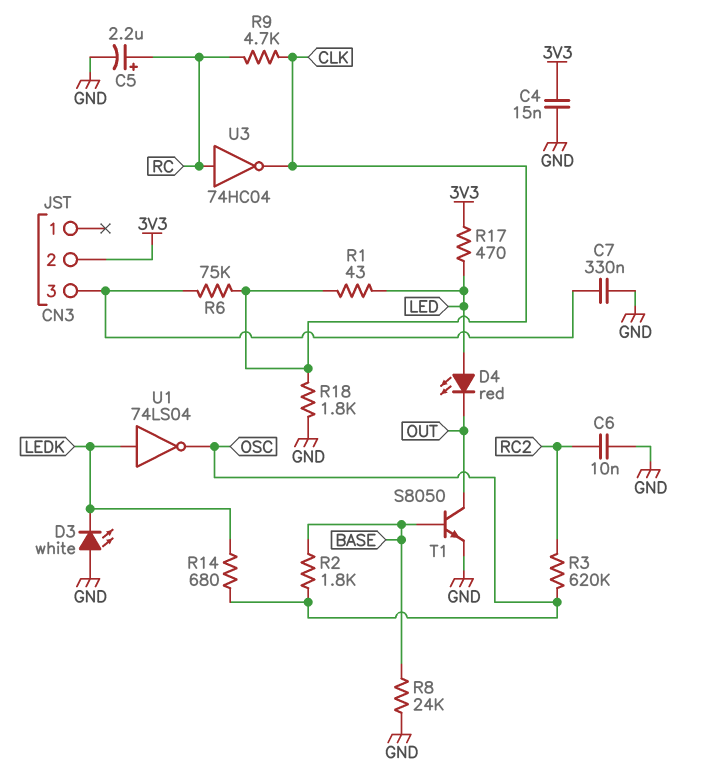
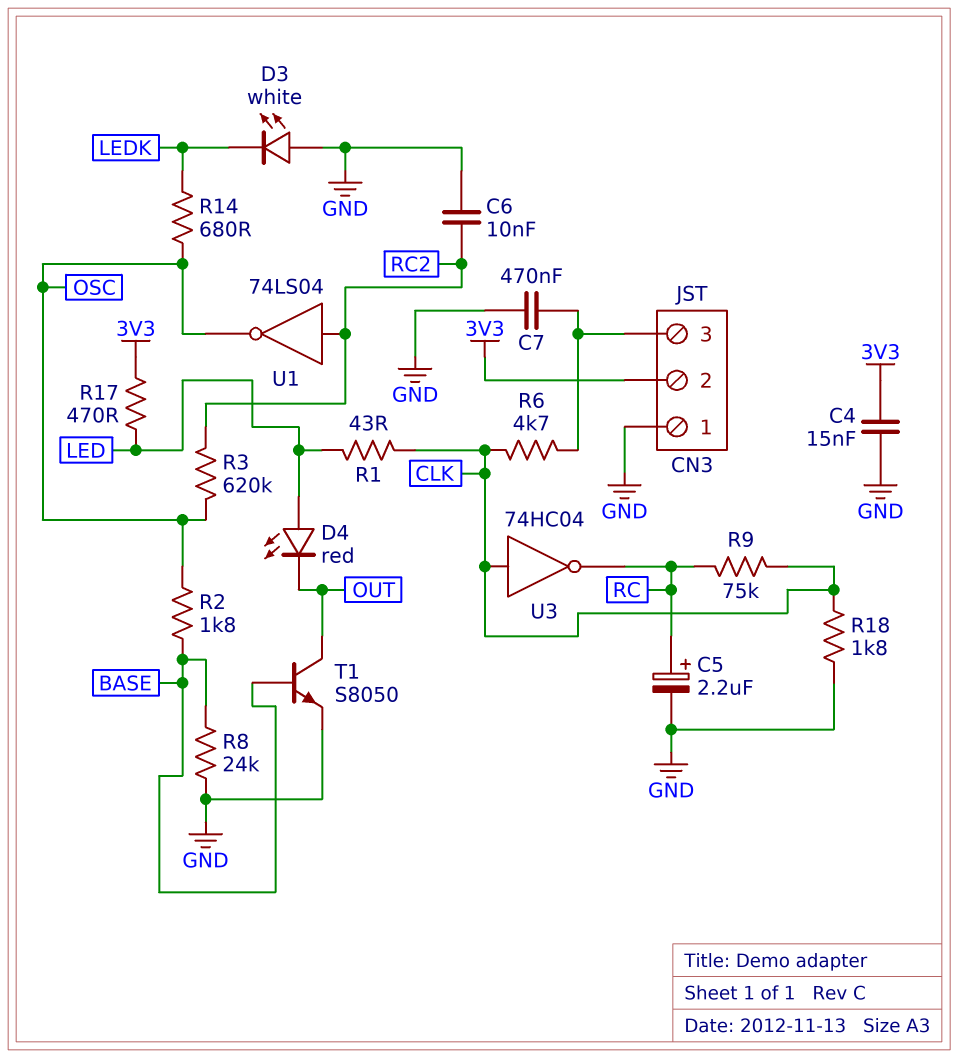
C7: 330nF (CN3/3, GND) -> 470nF (CN3/3, GND)
CN3 pin 1: none -> GND
R6: 75k (CLK, CN3/3) -> 4.7k (CLK, CN3/3)
R9: 4.7k (CLK, RC) -> 75k (CLK, RC)
U1: NOT 74LS04 (in LEDK, out OSC) -> NOT 74LS04 (in RC2, out OSC)
U3: NOT 74HC04 (in RC, out CLK) -> NOT 74HC04 (in CLK, out RC)

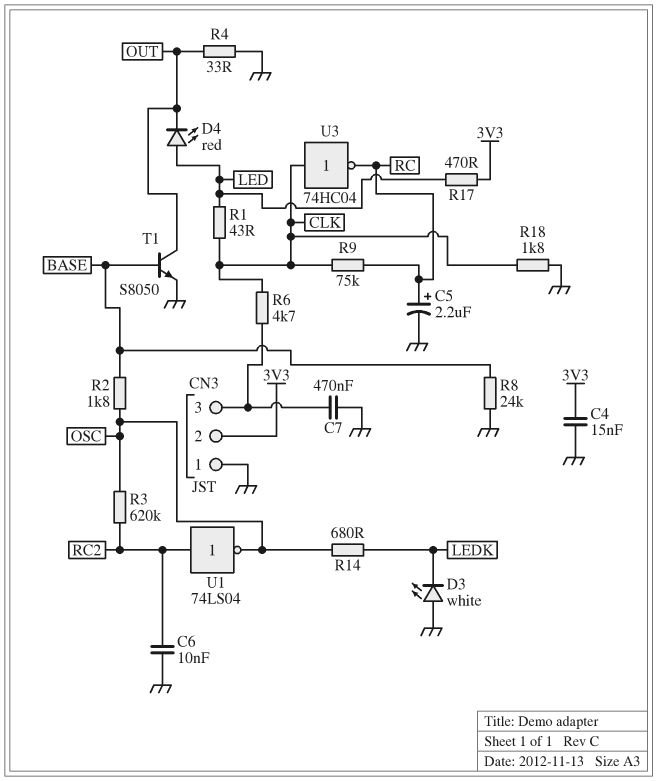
R4: none -> 33 (GND, OUT)

